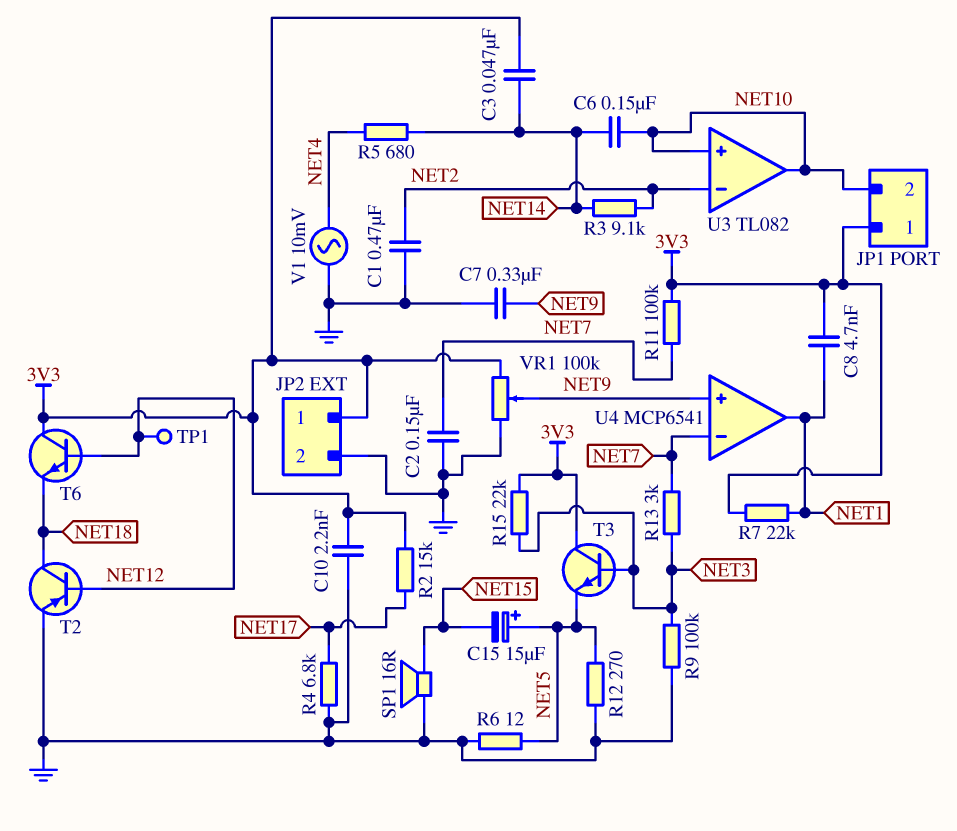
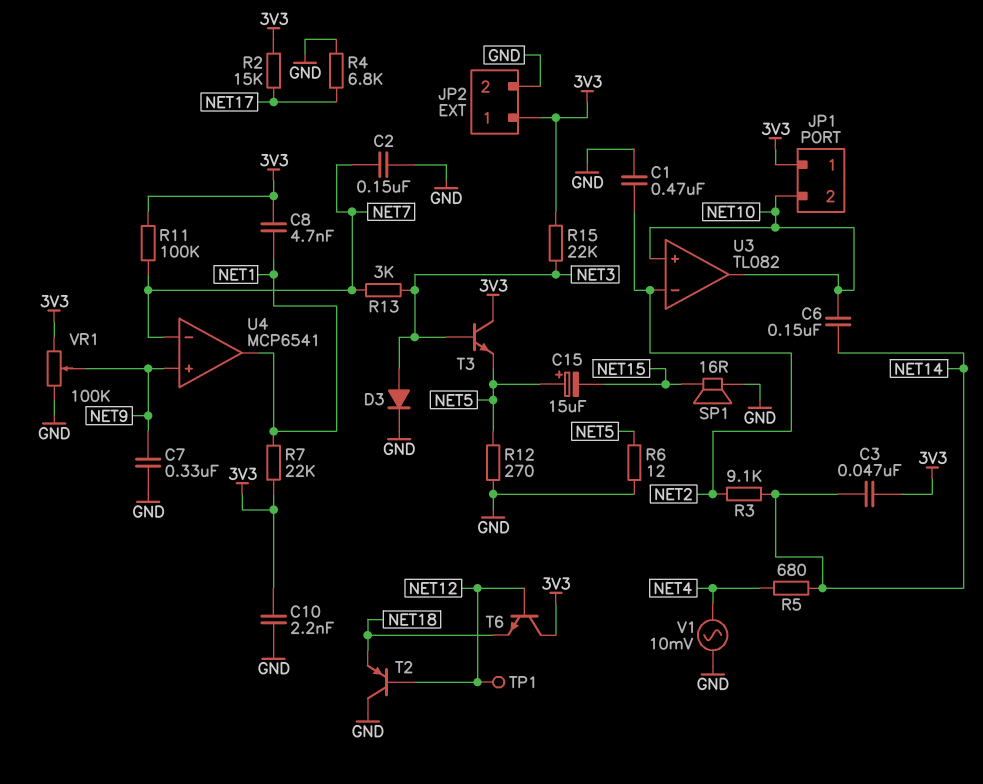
D3: none -> diode (A NET3, K GND)
R9: 100k (GND, NET3) -> none
T2: PNP (B NET12, C NET18, E GND) -> PNP (B NET12, C GND, E NET18)

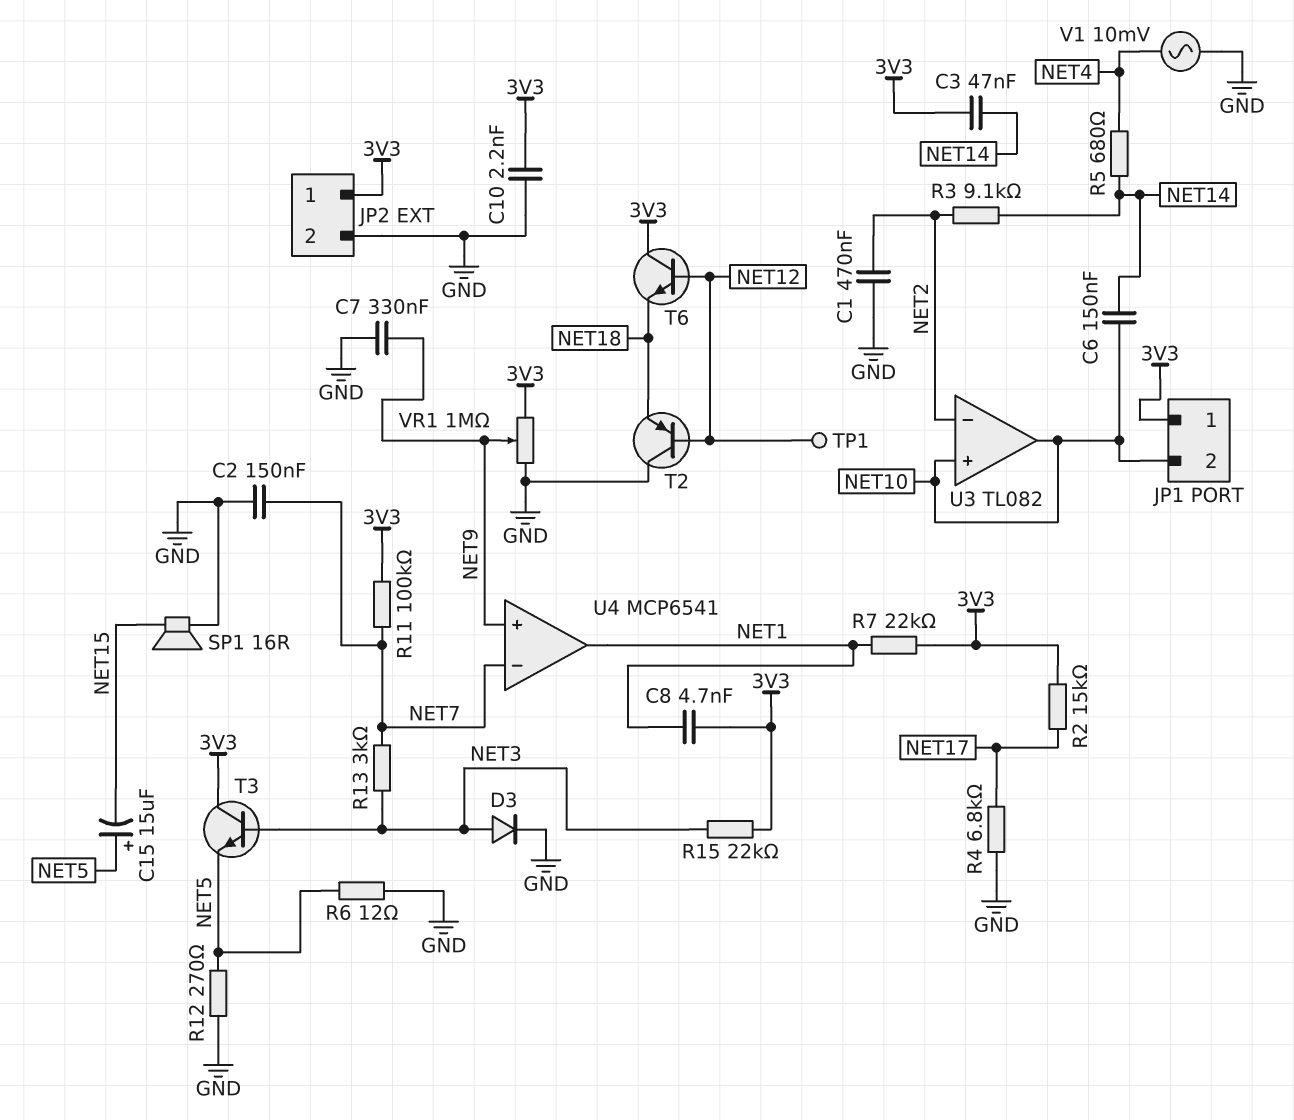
VR1: 100k (3V3, GND, wiper NET9) -> 1M (3V3, GND, wiper NET9)

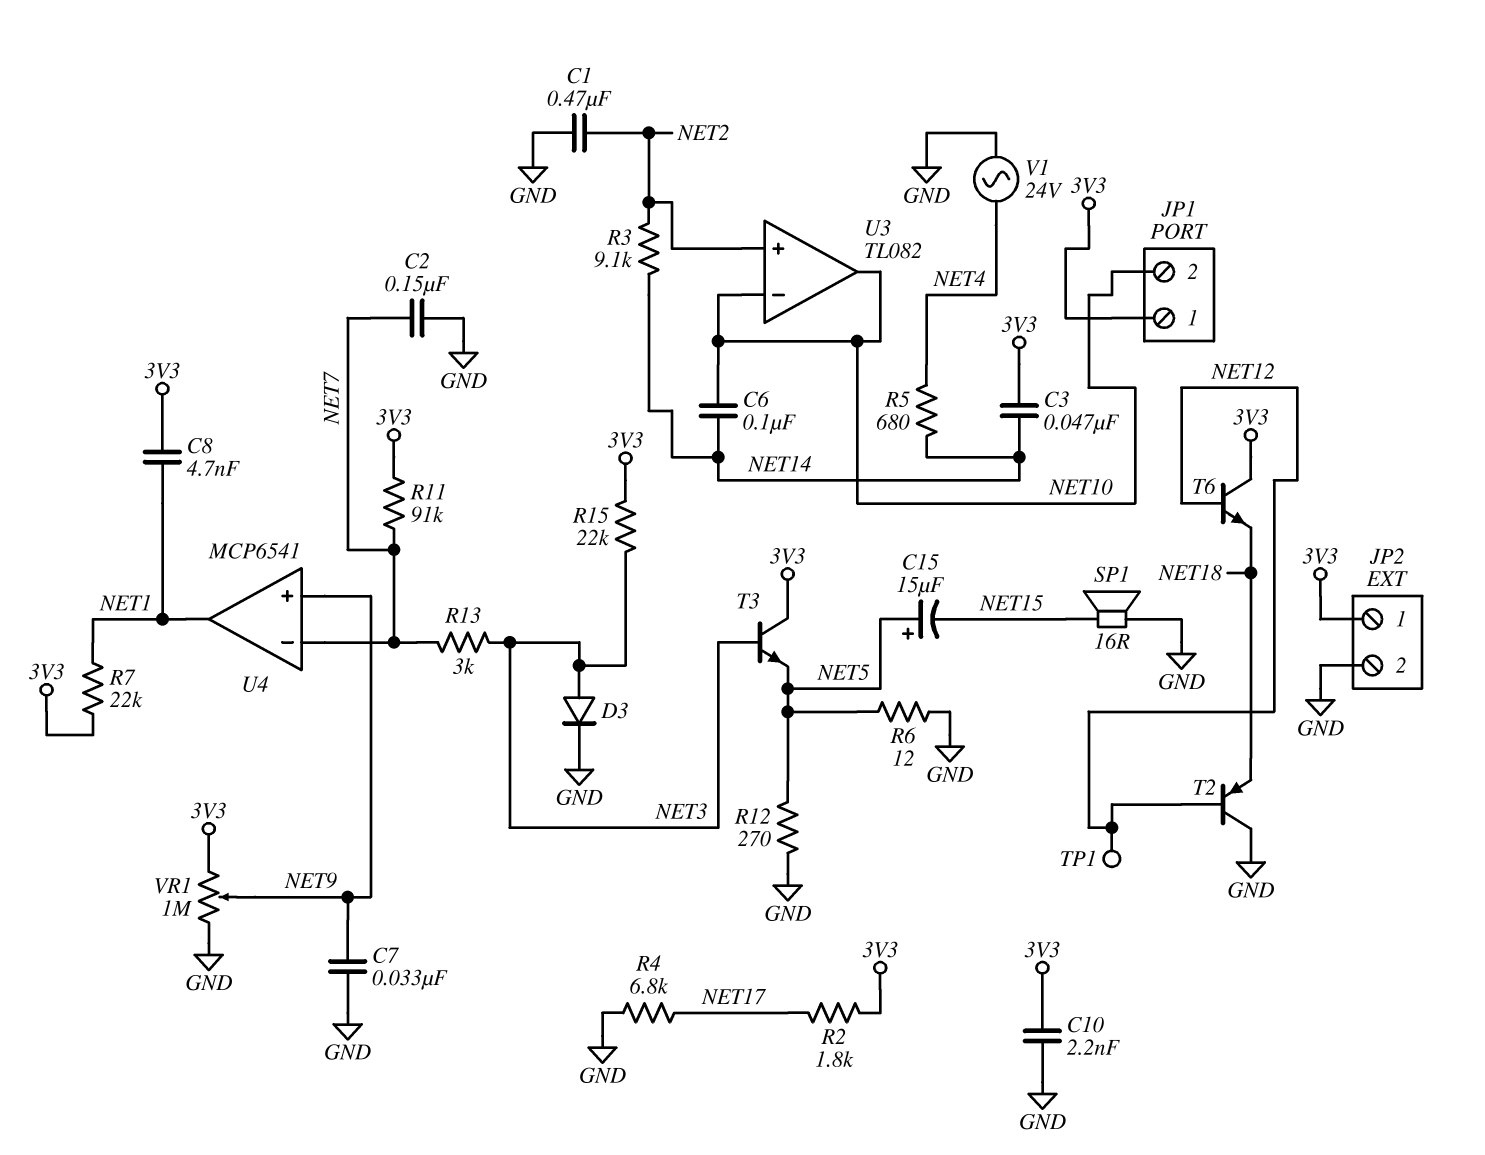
C6: 150nF (NET10, NET14) -> 100nF (NET10, NET14)
C7: 330nF (GND, NET9) -> 33nF (GND, NET9)
R2: 15k (3V3, NET17) -> 1.8k (3V3, NET17)
R11: 100k (3V3, NET7) -> 91k (3V3, NET7)
U3 pin in+: NET10 -> NET2
U3 pin in-: NET2 -> NET10
V1: AC 10mV (GND, NET4) -> AC 24V (GND, NET4)

